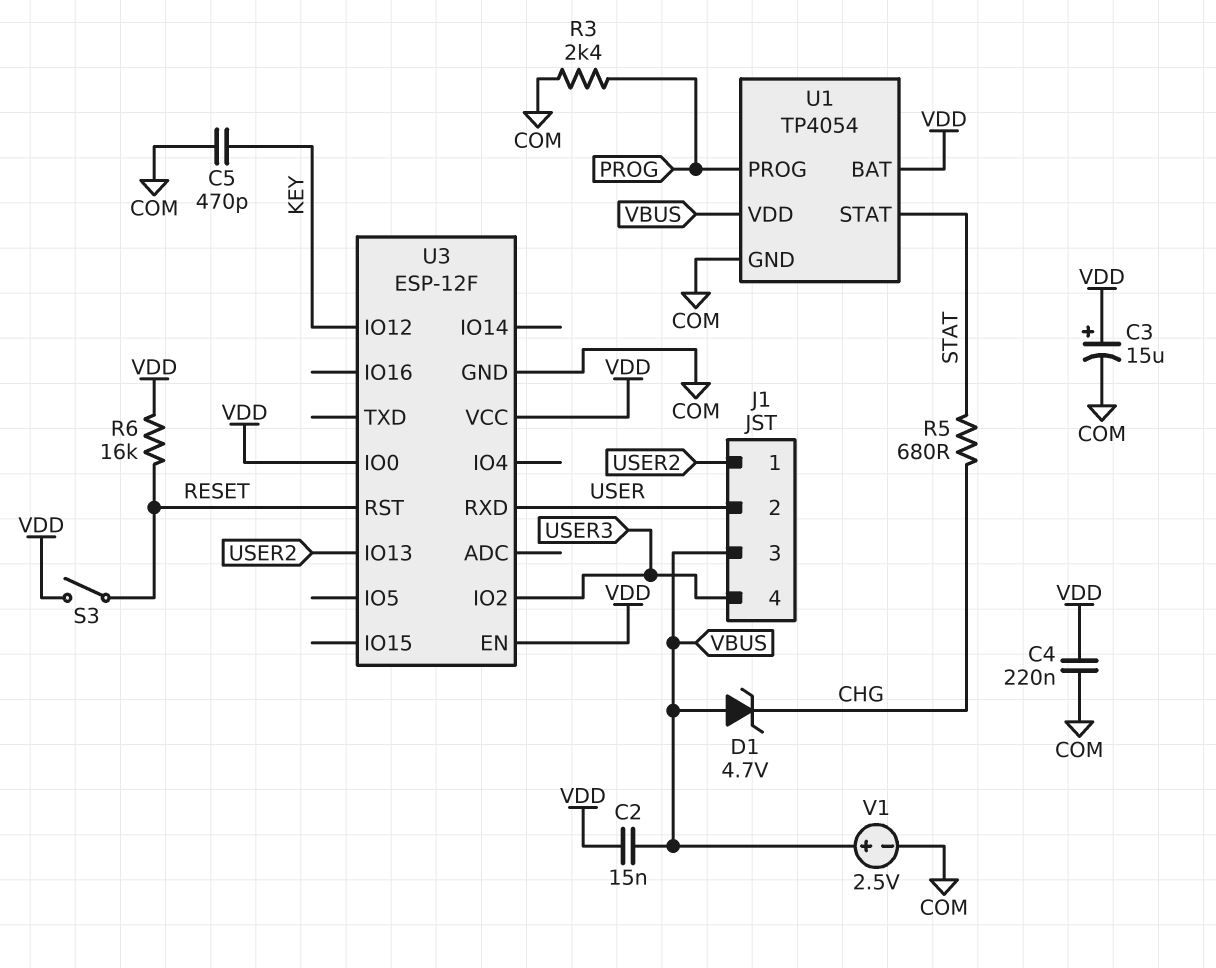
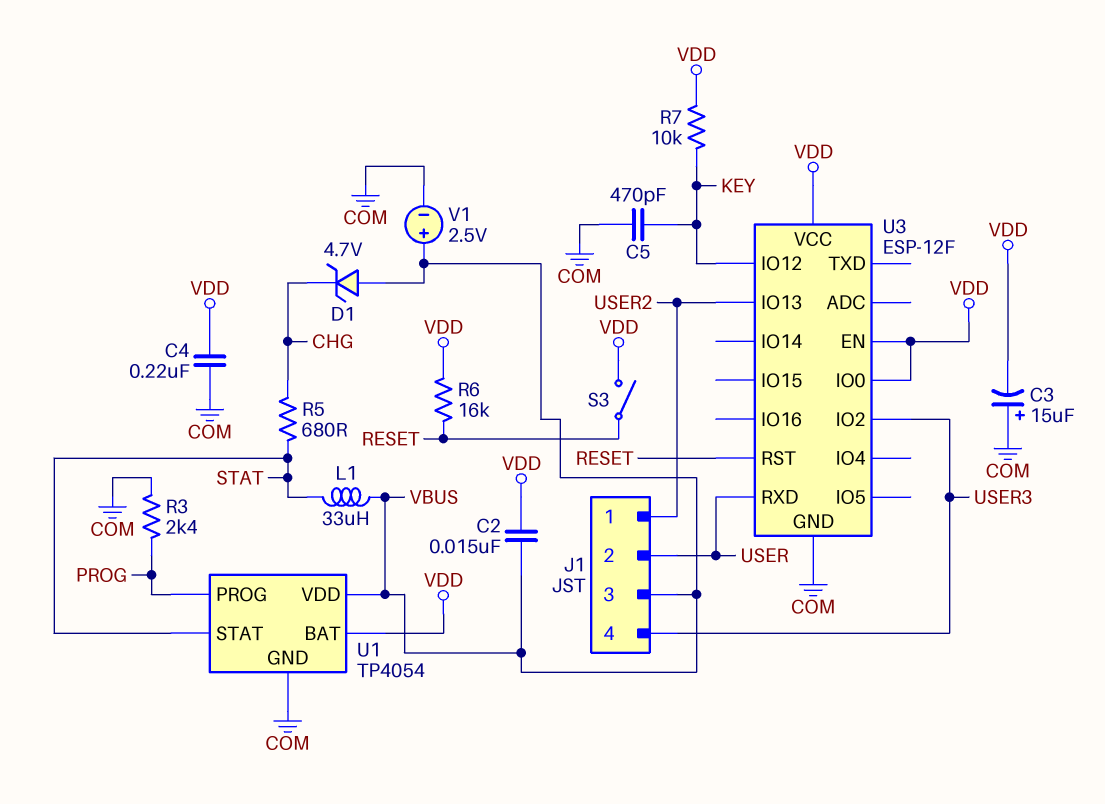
C3: 15uF (plus VDD, minus COM) -> 15uF (plus COM, minus VDD)
L1: none -> 33uH (STAT, VBUS)
R7: none -> 10k (KEY, VDD)

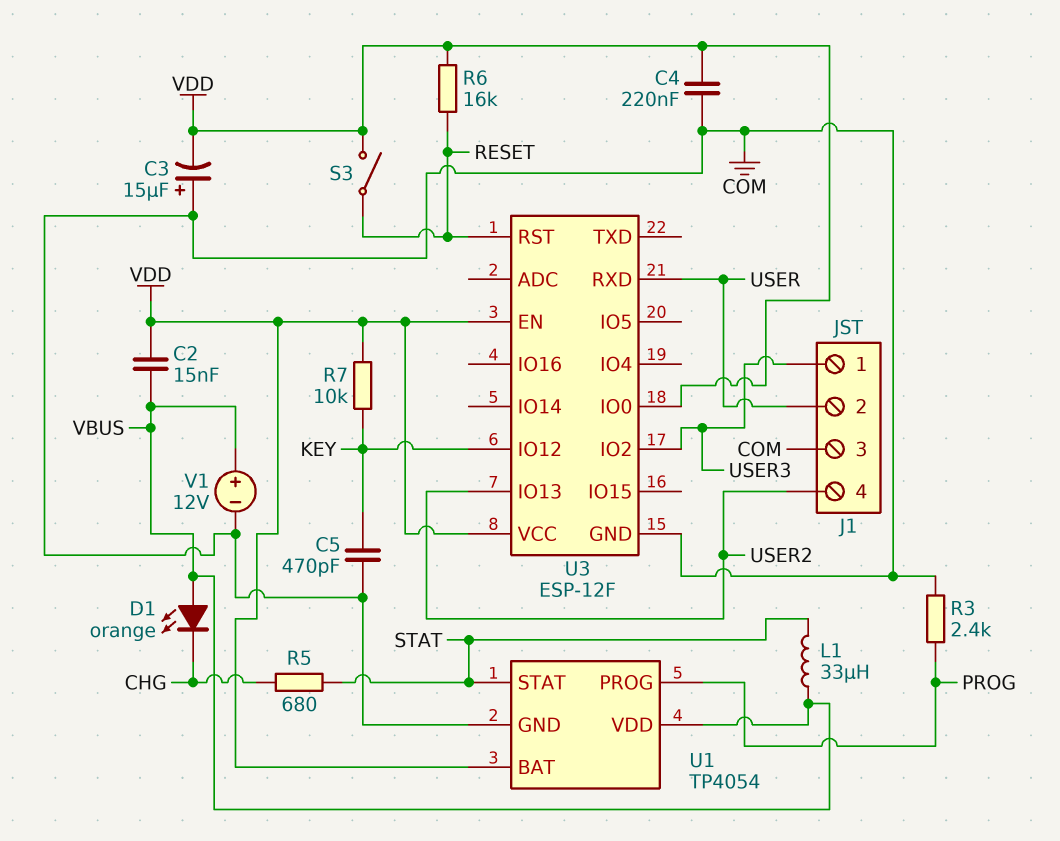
D1: zener 4.7V (A VBUS, K CHG) -> LED orange (A VBUS, K CHG)
J1 pin 1: USER2 -> USER3
J1 pin 3: VBUS -> COM
J1 pin 4: USER3 -> USER2
V1: 2.5V (plus VBUS, minus COM) -> 12V (plus VBUS, minus COM)

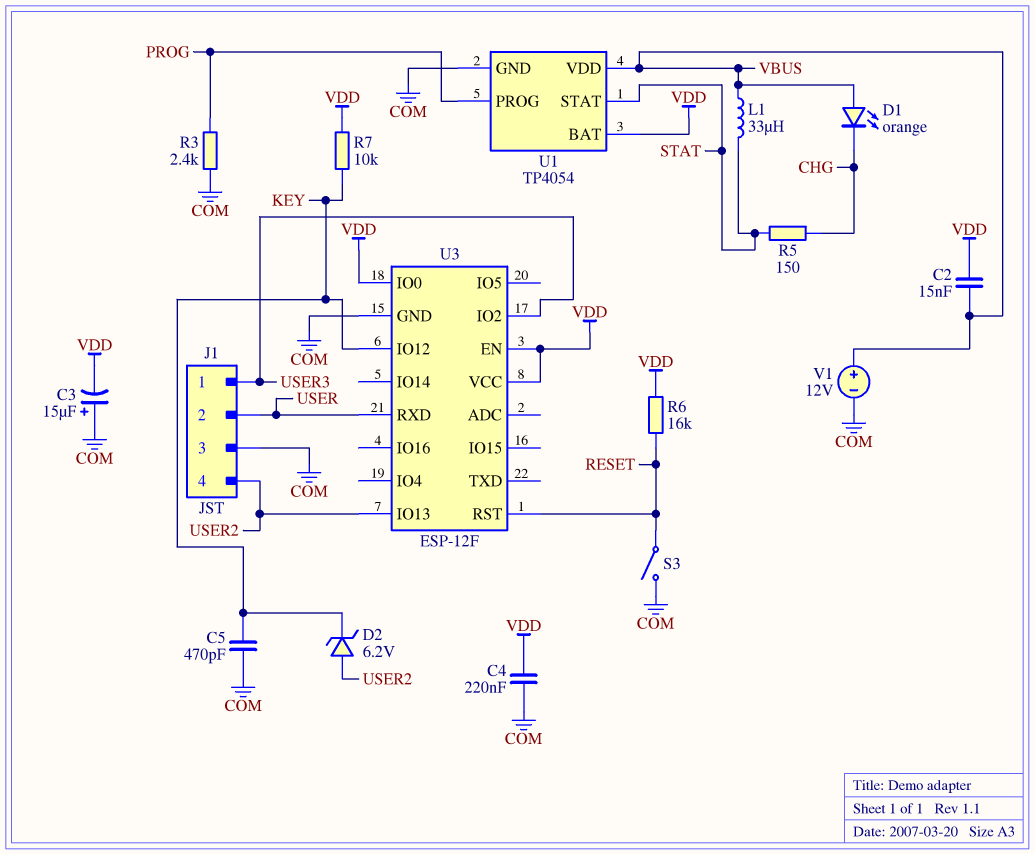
D2: none -> zener 6.2V (A USER2, K KEY)
R5: 680 (CHG, STAT) -> 150 (CHG, STAT)
S3: switch (RESET, VDD) -> switch (COM, RESET)

